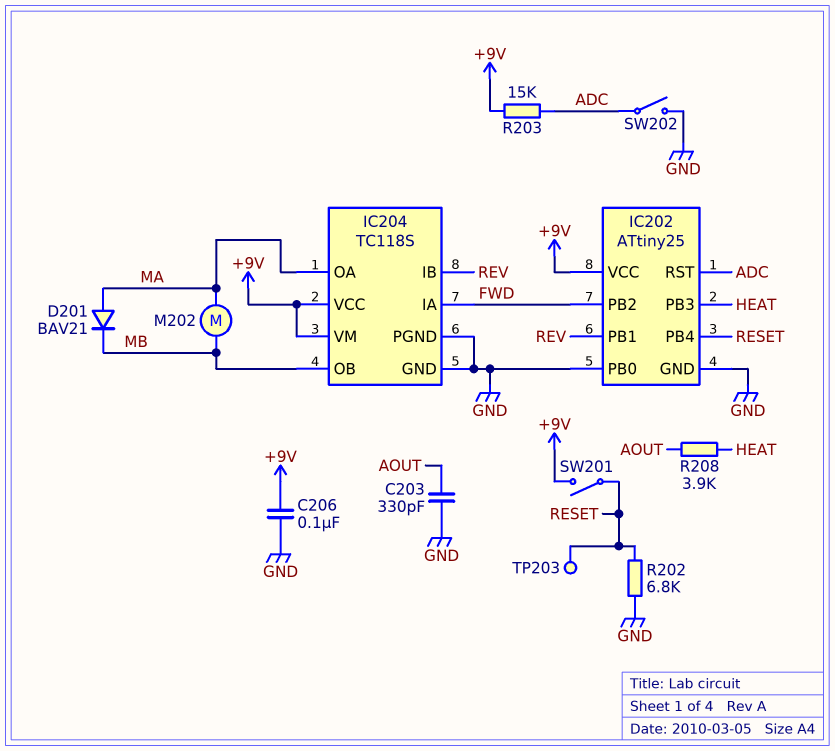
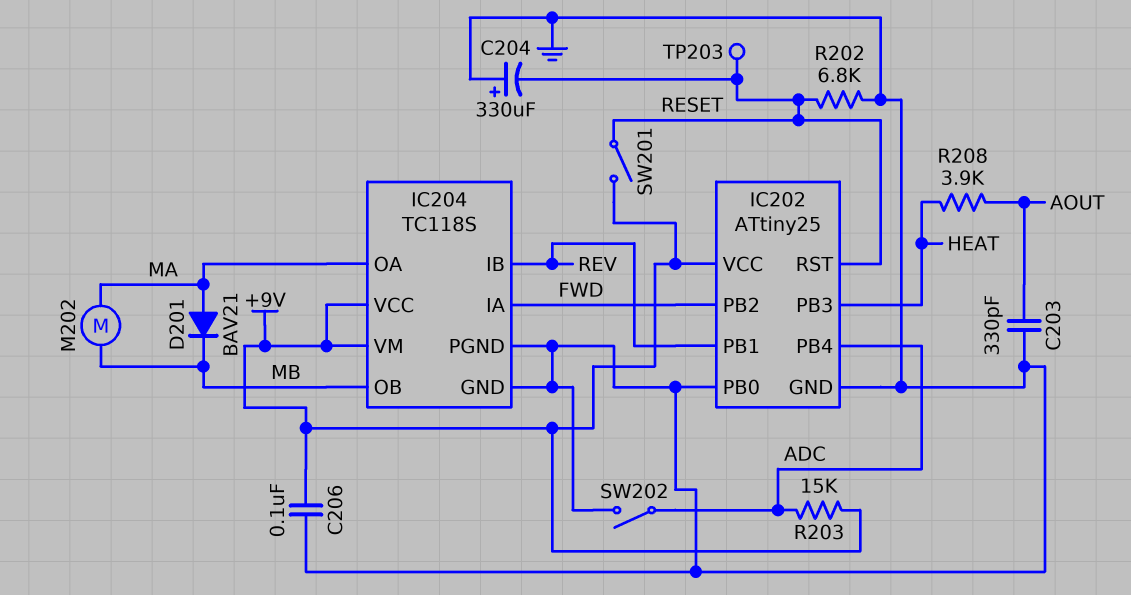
C204: none -> 330uF (plus GND, minus RESET)
IC202 pin PB4: RESET -> ADC
IC202 pin RST: ADC -> RESET

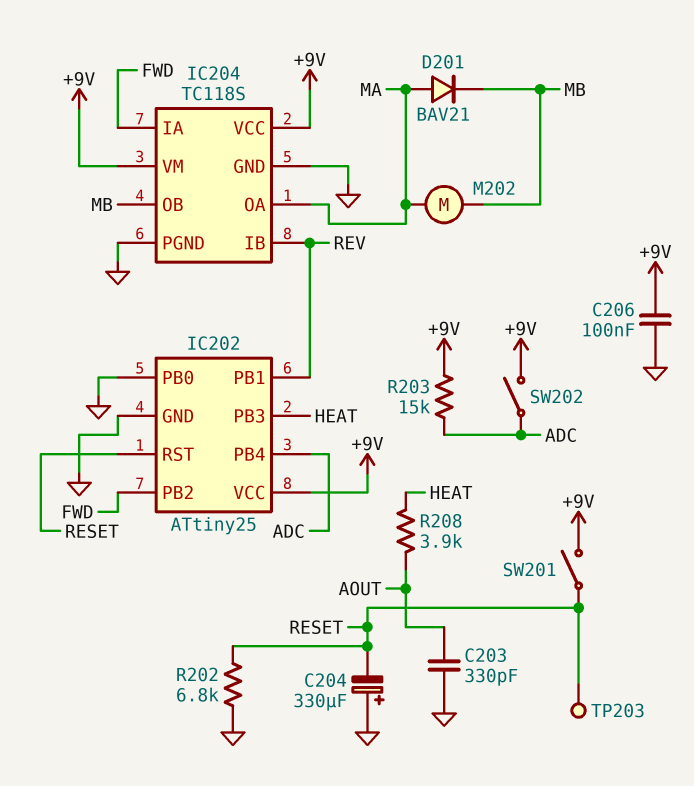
SW202: switch (ADC, GND) -> switch (+9V, ADC)

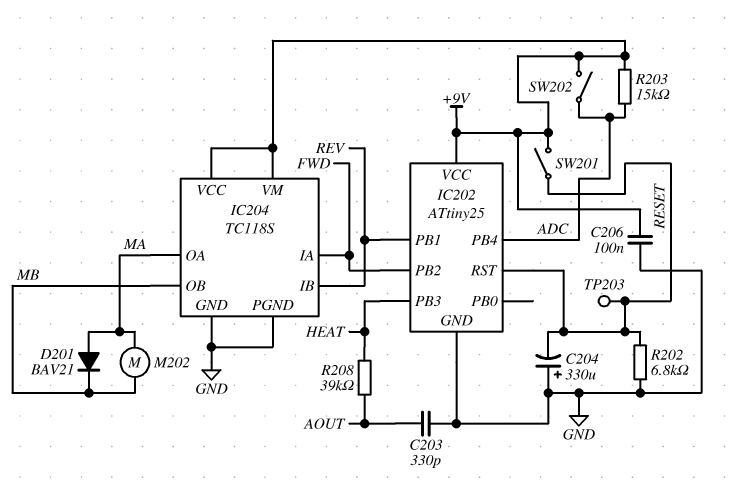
IC202 pin PB0: GND -> none
R208: 3.9k (AOUT, HEAT) -> 39k (AOUT, HEAT)

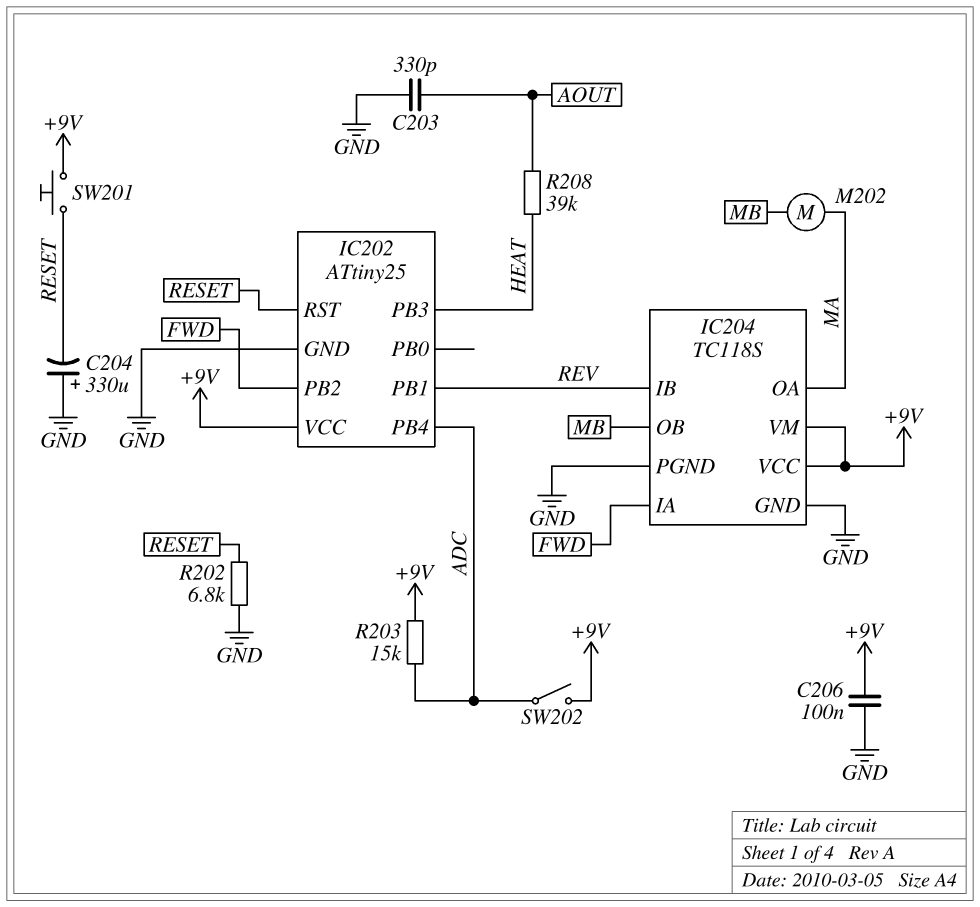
D201: diode BAV21 (A MA, K MB) -> none
SW201: switch (+9V, RESET) -> button (+9V, RESET)
TP203: test point (RESET) -> none

